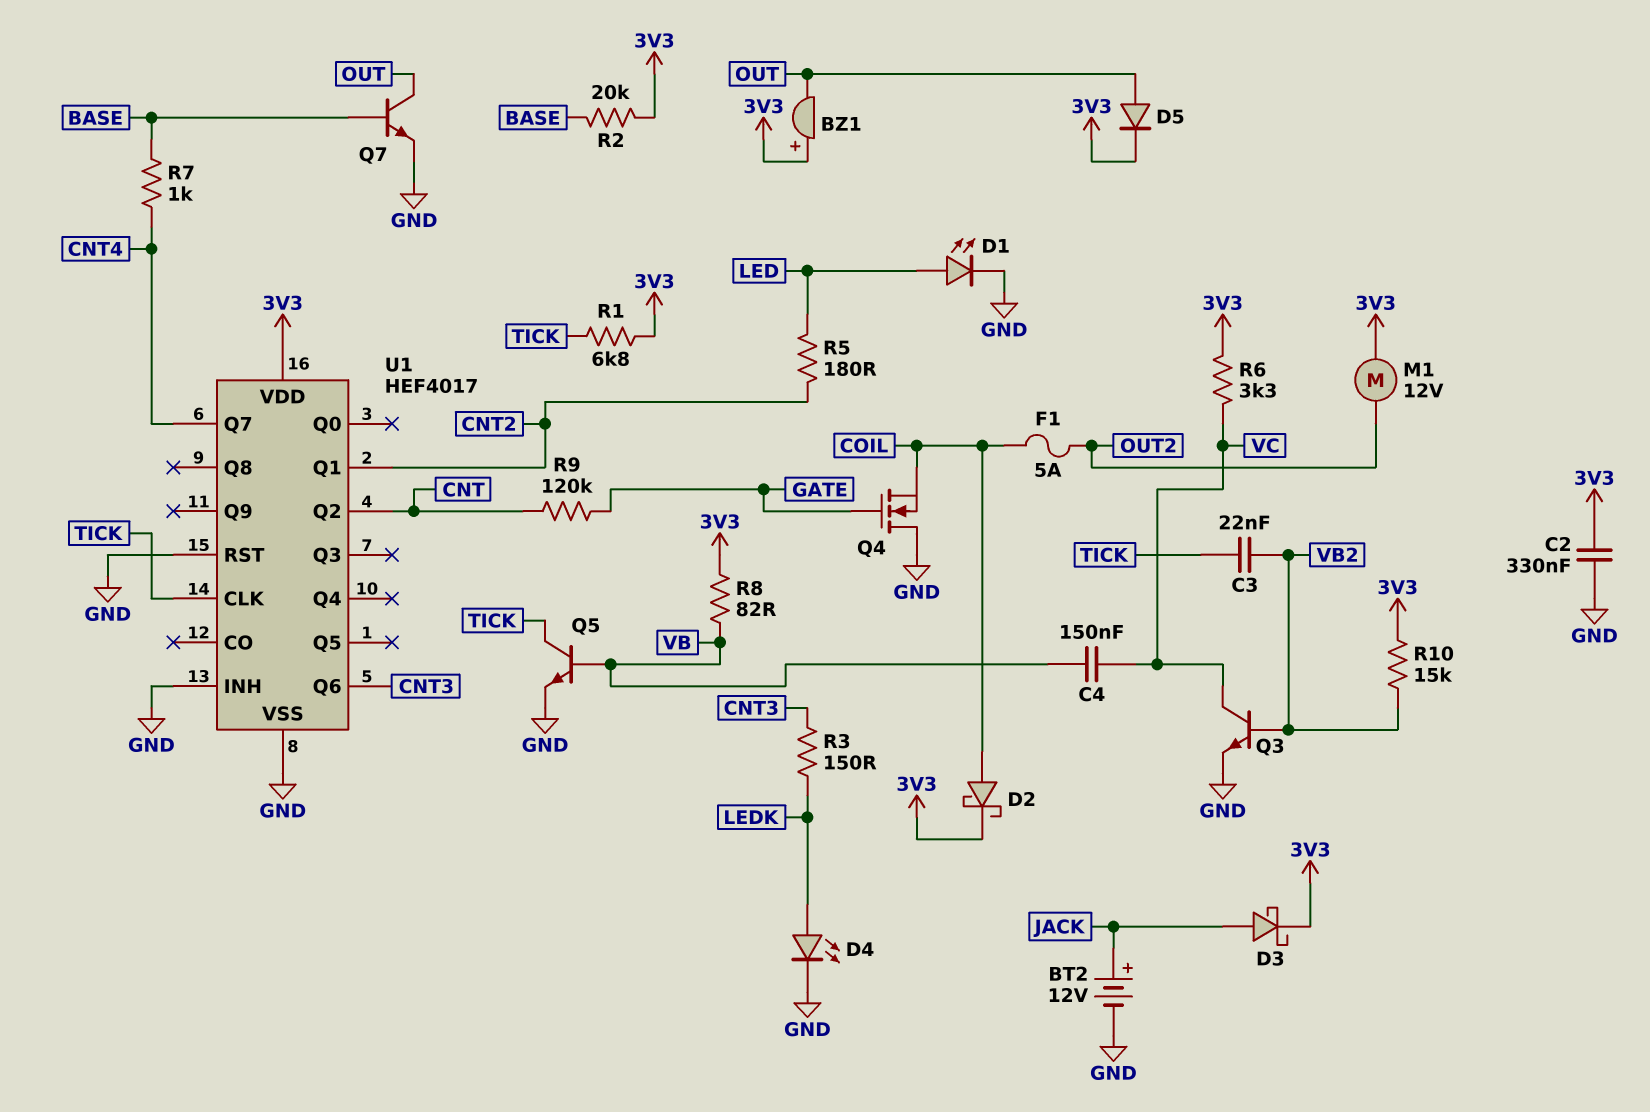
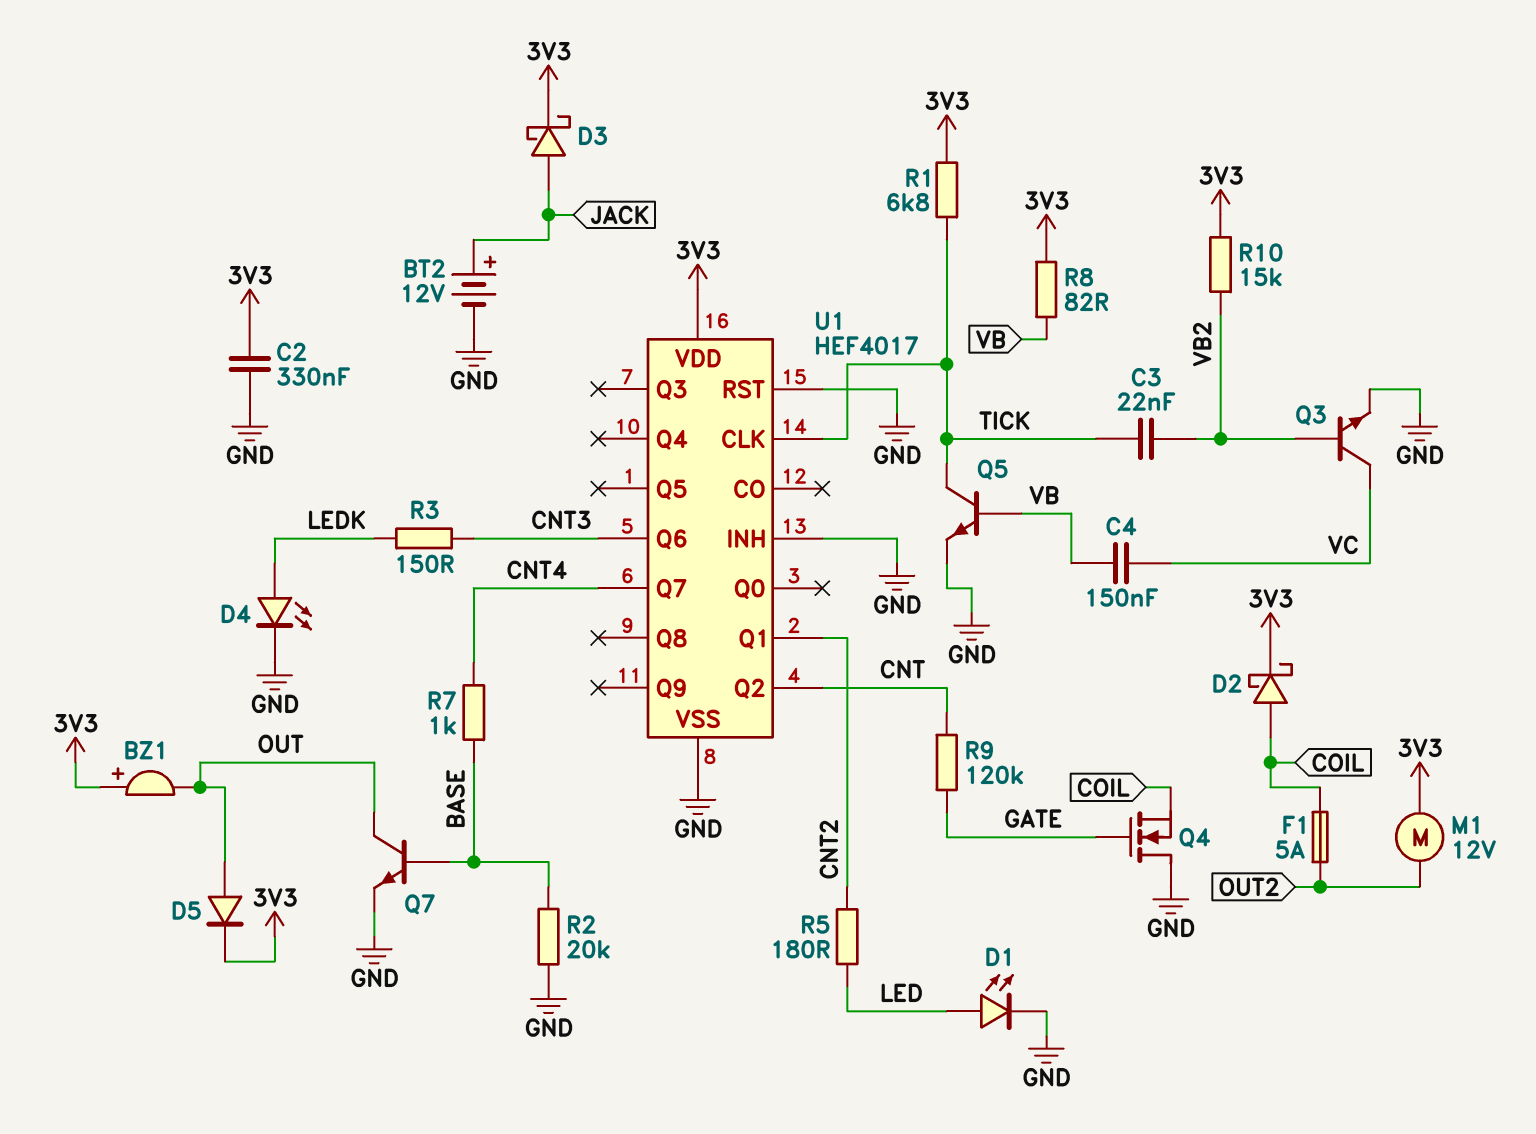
R2: 20k (3V3, BASE) -> 20k (BASE, GND)
R6: 3.3k (3V3, VC) -> none

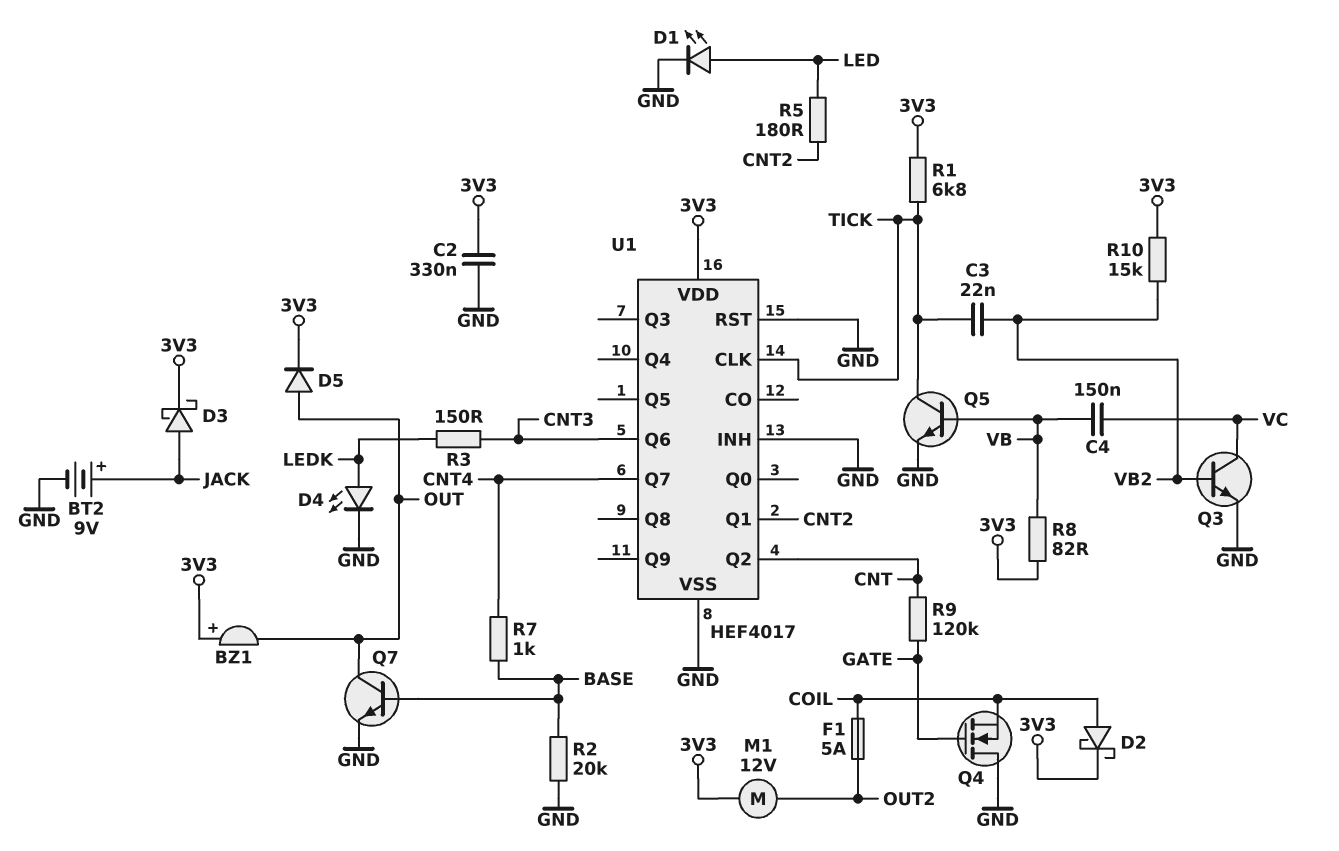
BT2: 12V (plus JACK, minus GND) -> 9V (plus JACK, minus GND)

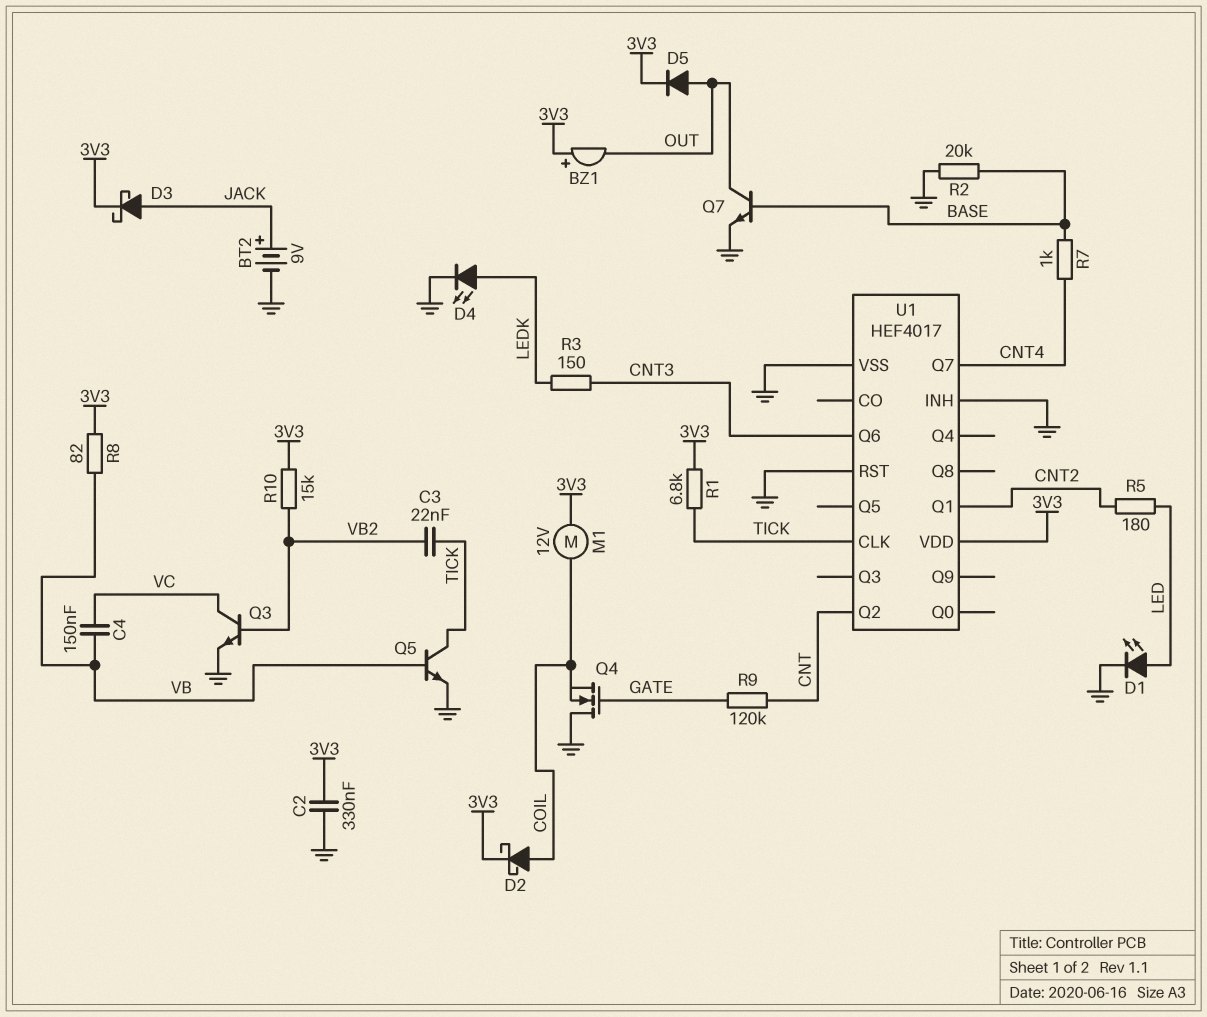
F1: 5A (COIL, OUT2) -> none
M1: motor 12V (3V3, OUT2) -> motor 12V (3V3, COIL)

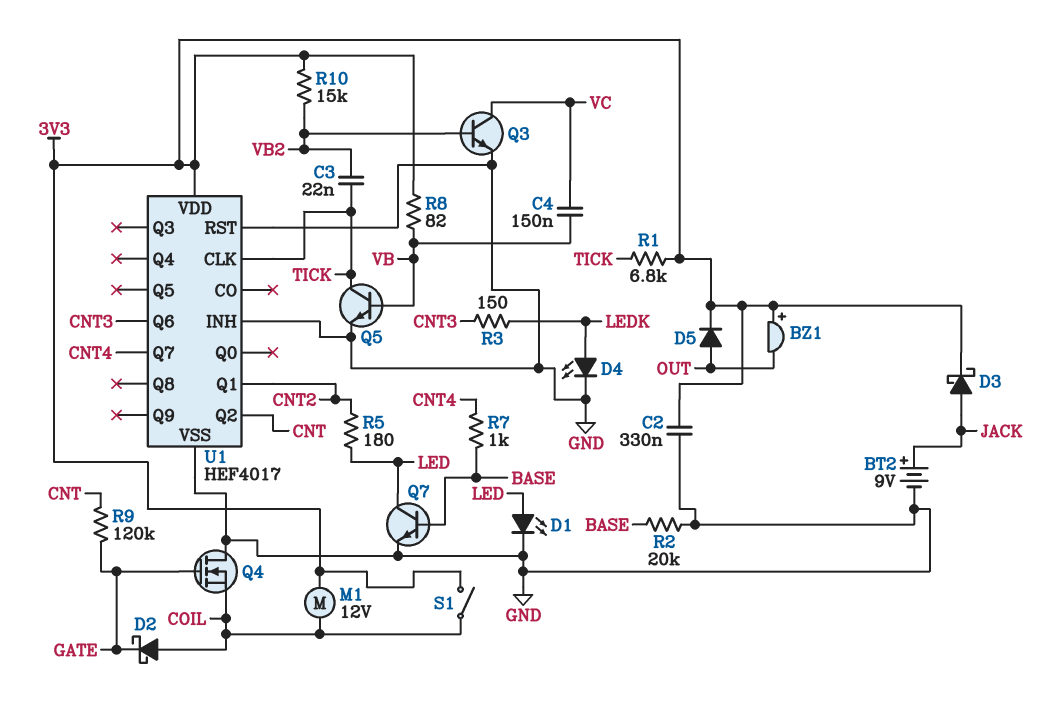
D2: schottky (A COIL, K 3V3) -> schottky (A COIL, K GATE)
Q7: NPN (B BASE, C OUT, E GND) -> NPN (B BASE, C LED, E GND)
S1: none -> switch (3V3, COIL)

